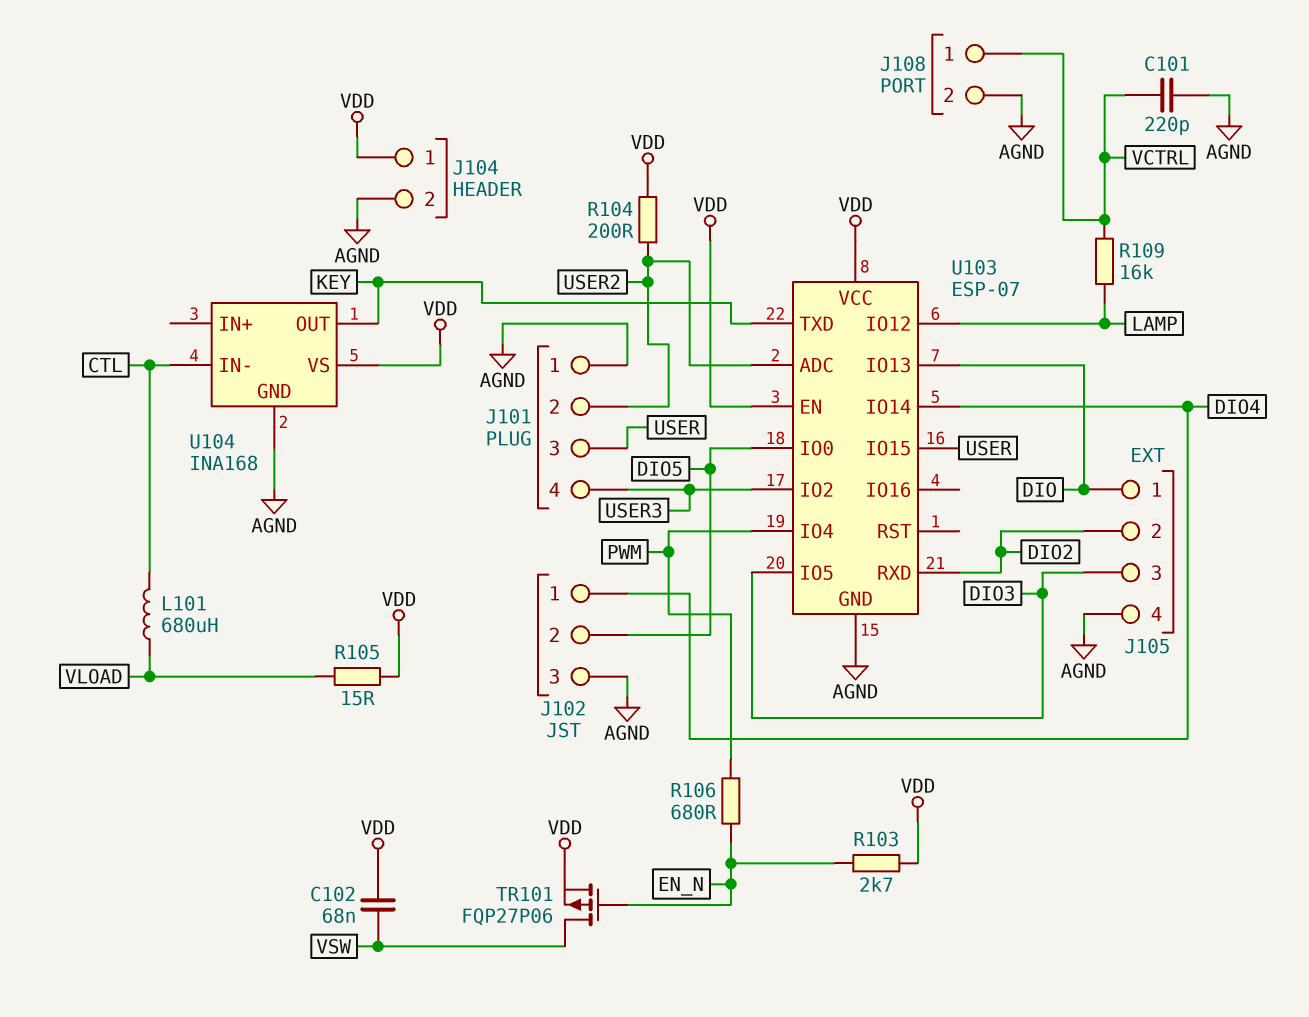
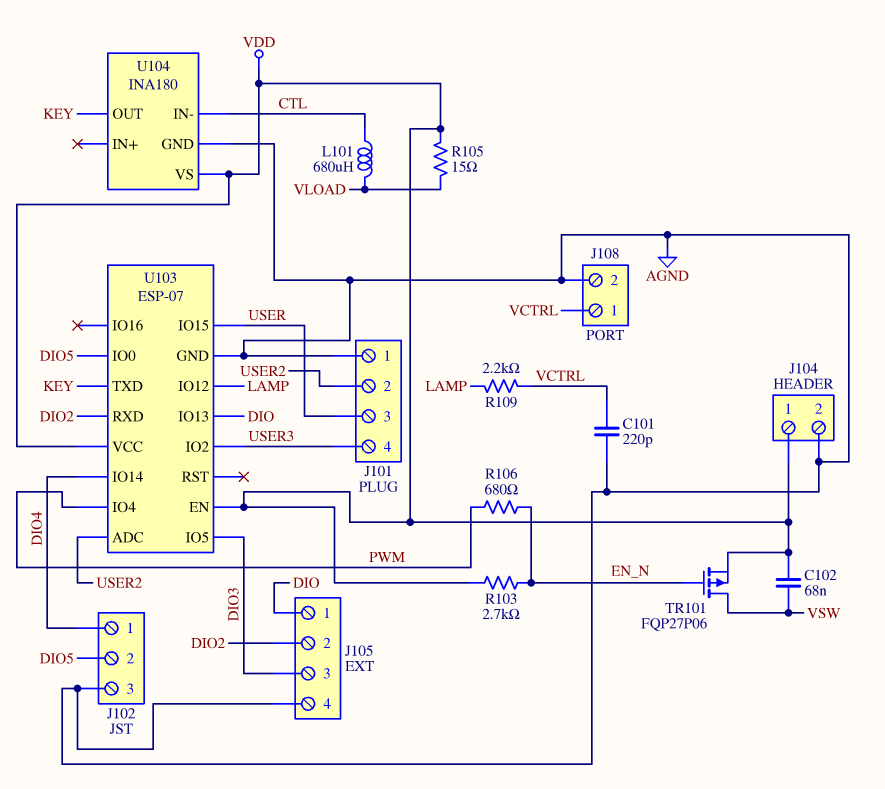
R104: 200 (USER2, VDD) -> none
R109: 16k (LAMP, VCTRL) -> 2.2k (LAMP, VCTRL)
U104: INA168 -> INA180

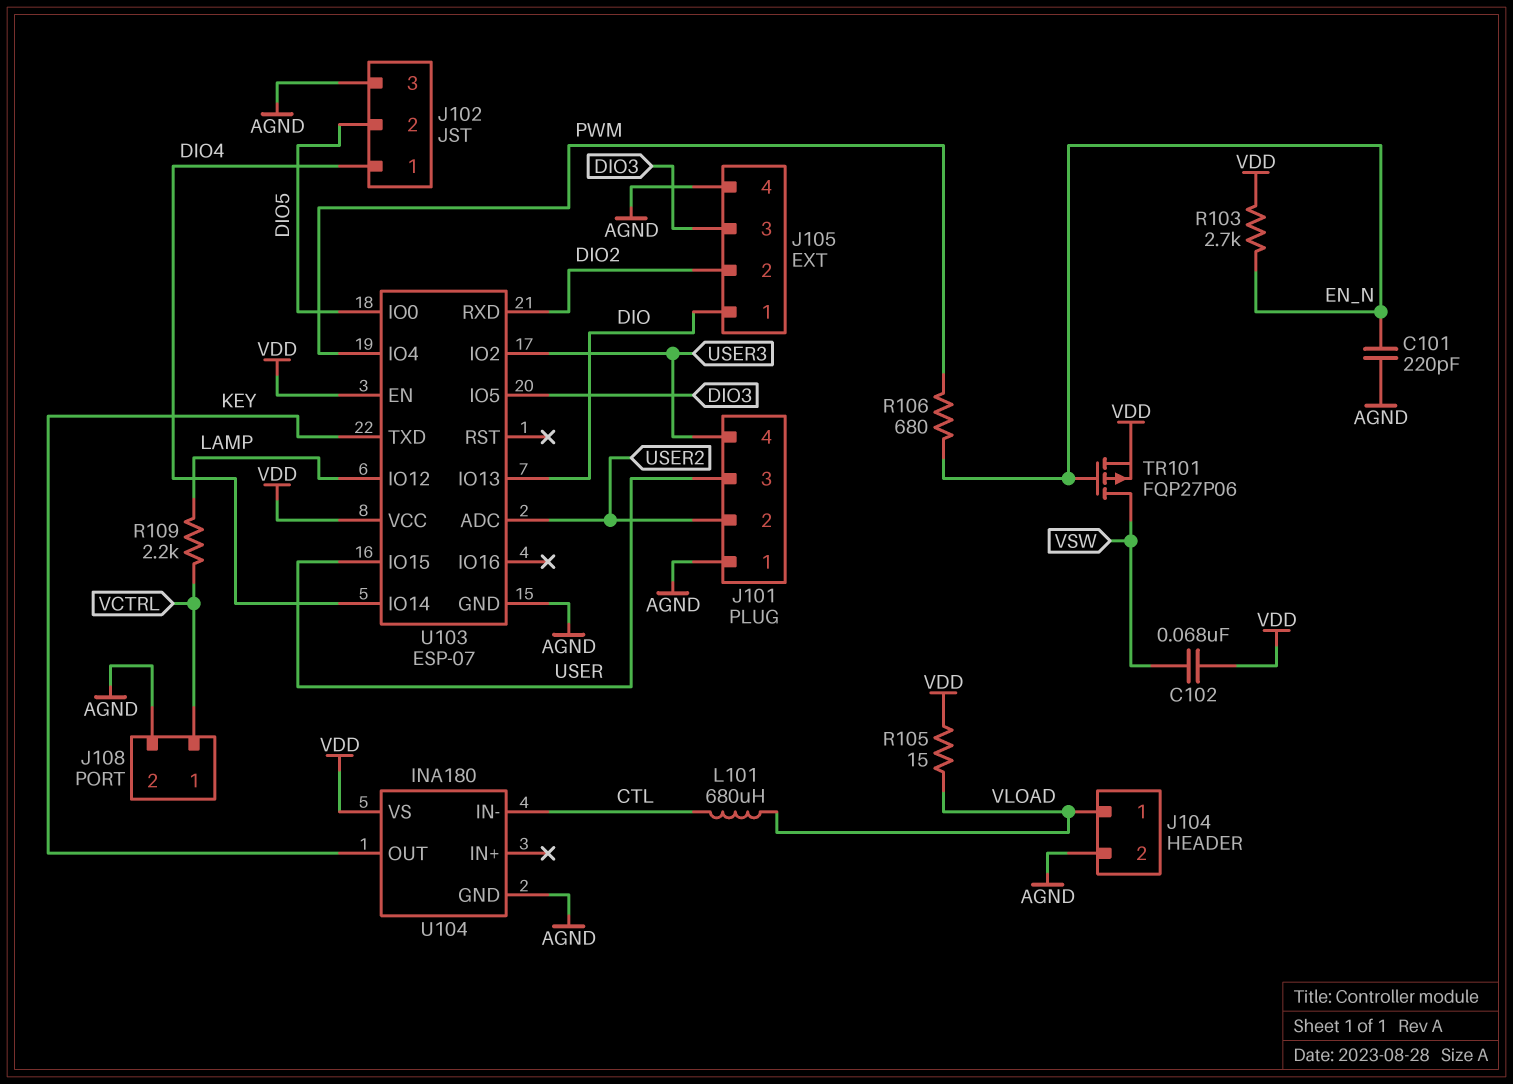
C101: 220pF (AGND, VCTRL) -> 220pF (AGND, EN_N)
J104 pin 1: VDD -> VLOAD

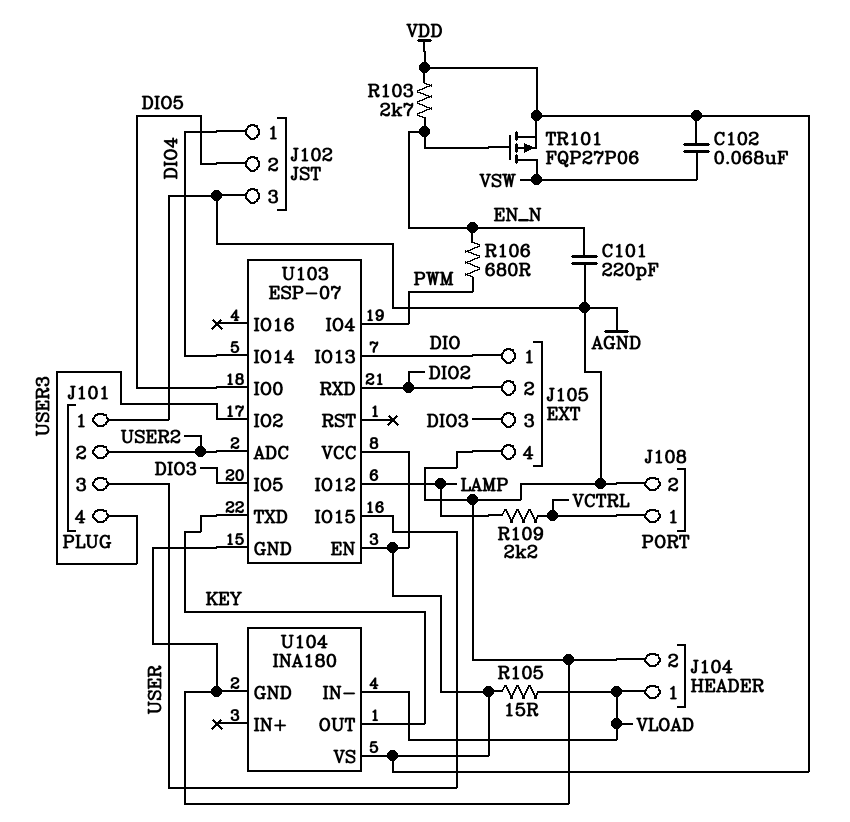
L101: 680uH (CTL, VLOAD) -> none
U104 pin IN-: CTL -> VLOAD

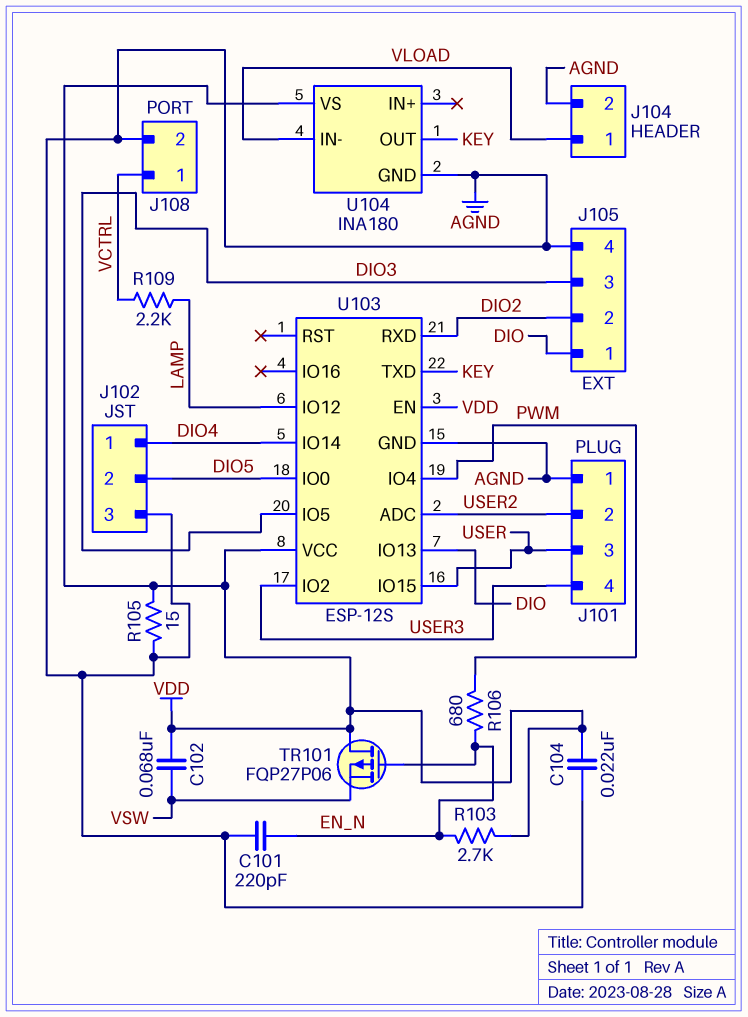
C104: none -> 22nF (AGND, VDD)
R105: 15 (VDD, VLOAD) -> 15 (AGND, VDD)
TR101: PMOS FQP27P06 (G EN_N, D VSW, S VDD) -> PMOS FQP27P06 (G EN_N, D VDD, S VSW)
U103: ESP-07 -> ESP-12S

